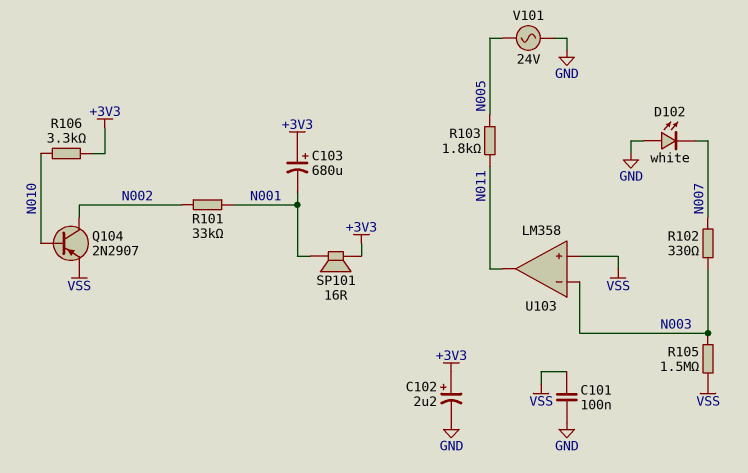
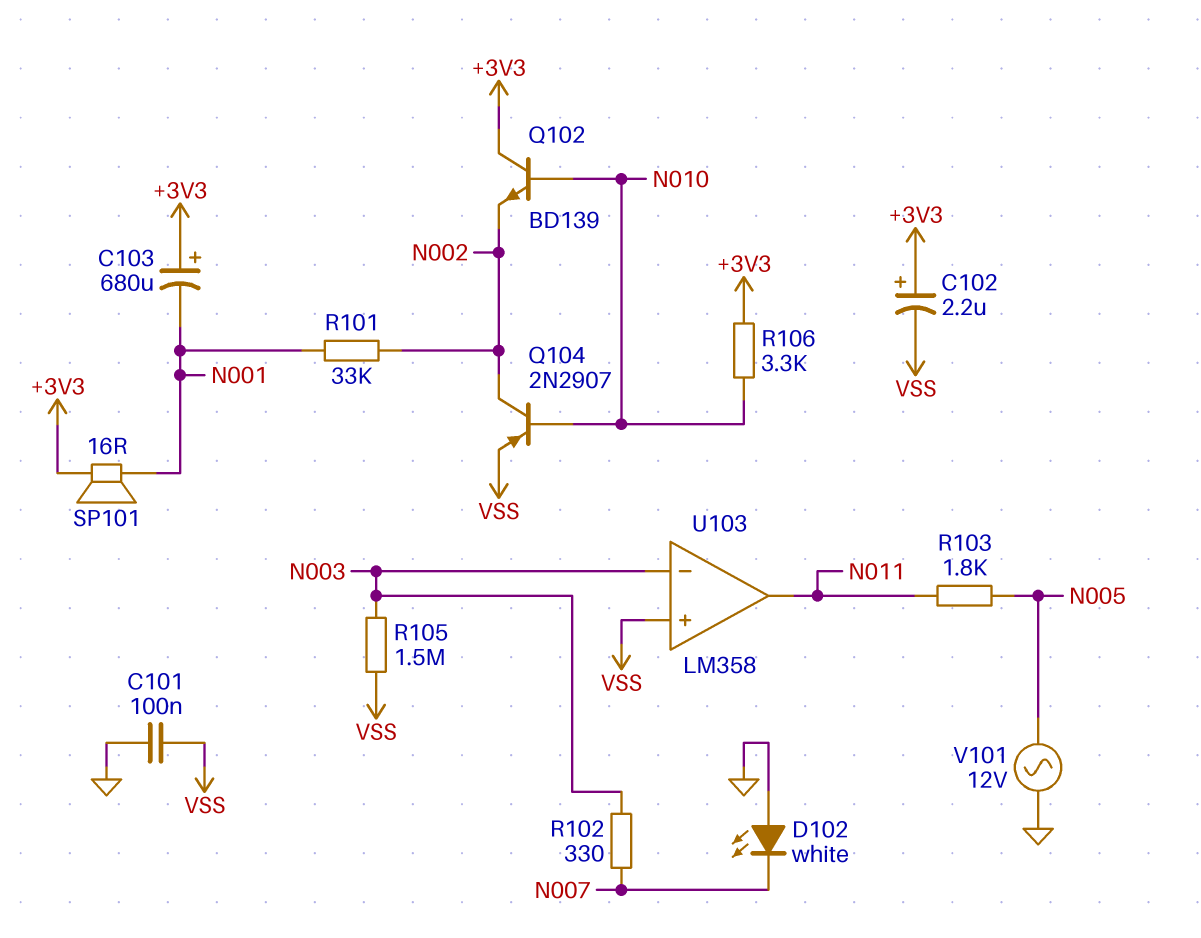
C102: 2.2uF (plus +3V3, minus GND) -> 2.2uF (plus +3V3, minus VSS)
Q102: none -> NPN BD139 (B N010, C +3V3, E N002)
V101: AC 24V (GND, N005) -> AC 12V (GND, N005)

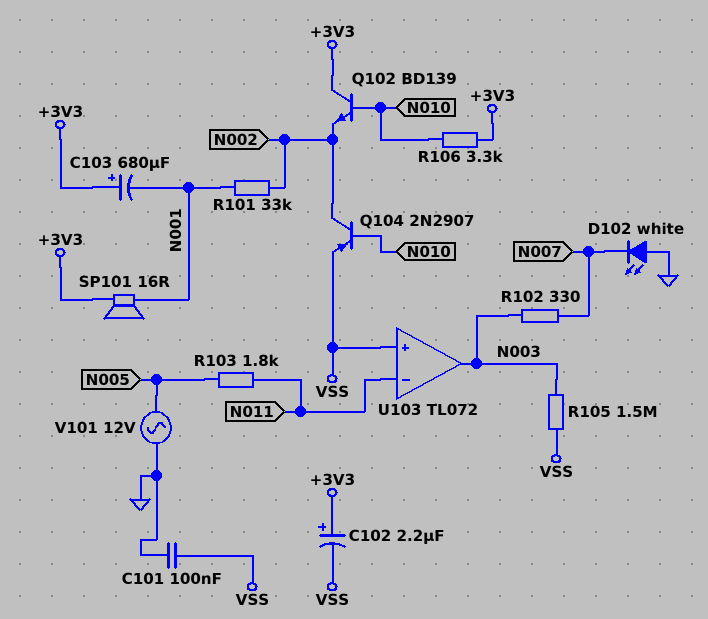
U103: LM358 -> TL072
U103 pin in-: N003 -> N011
U103 pin out: N011 -> N003

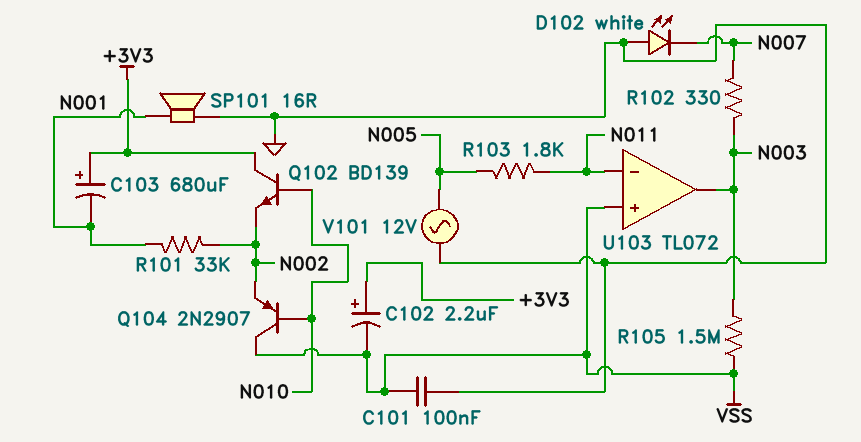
Q104: PNP 2N2907 (B N010, C N002, E VSS) -> PNP 2N2907 (B N010, C VSS, E N002)
R106: 3.3k (+3V3, N010) -> none
SP101: speaker 16R (+3V3, N001) -> speaker 16R (GND, N001)

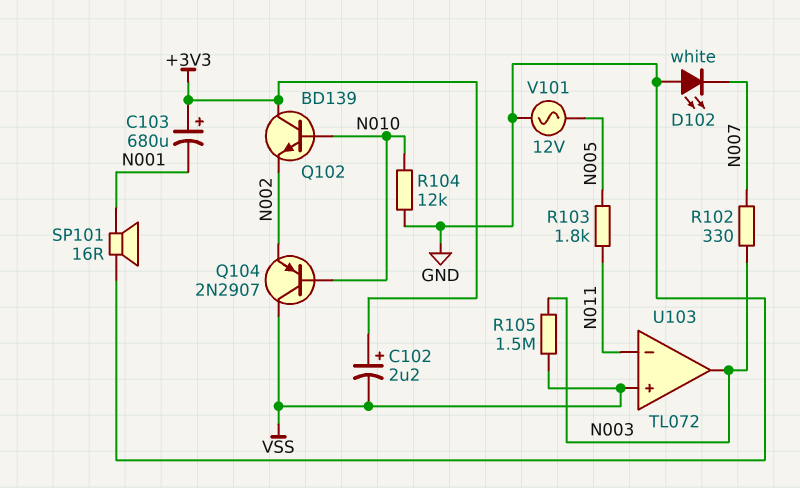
C101: 100nF (GND, VSS) -> none
R101: 33k (N001, N002) -> none
R104: none -> 12k (GND, N010)

